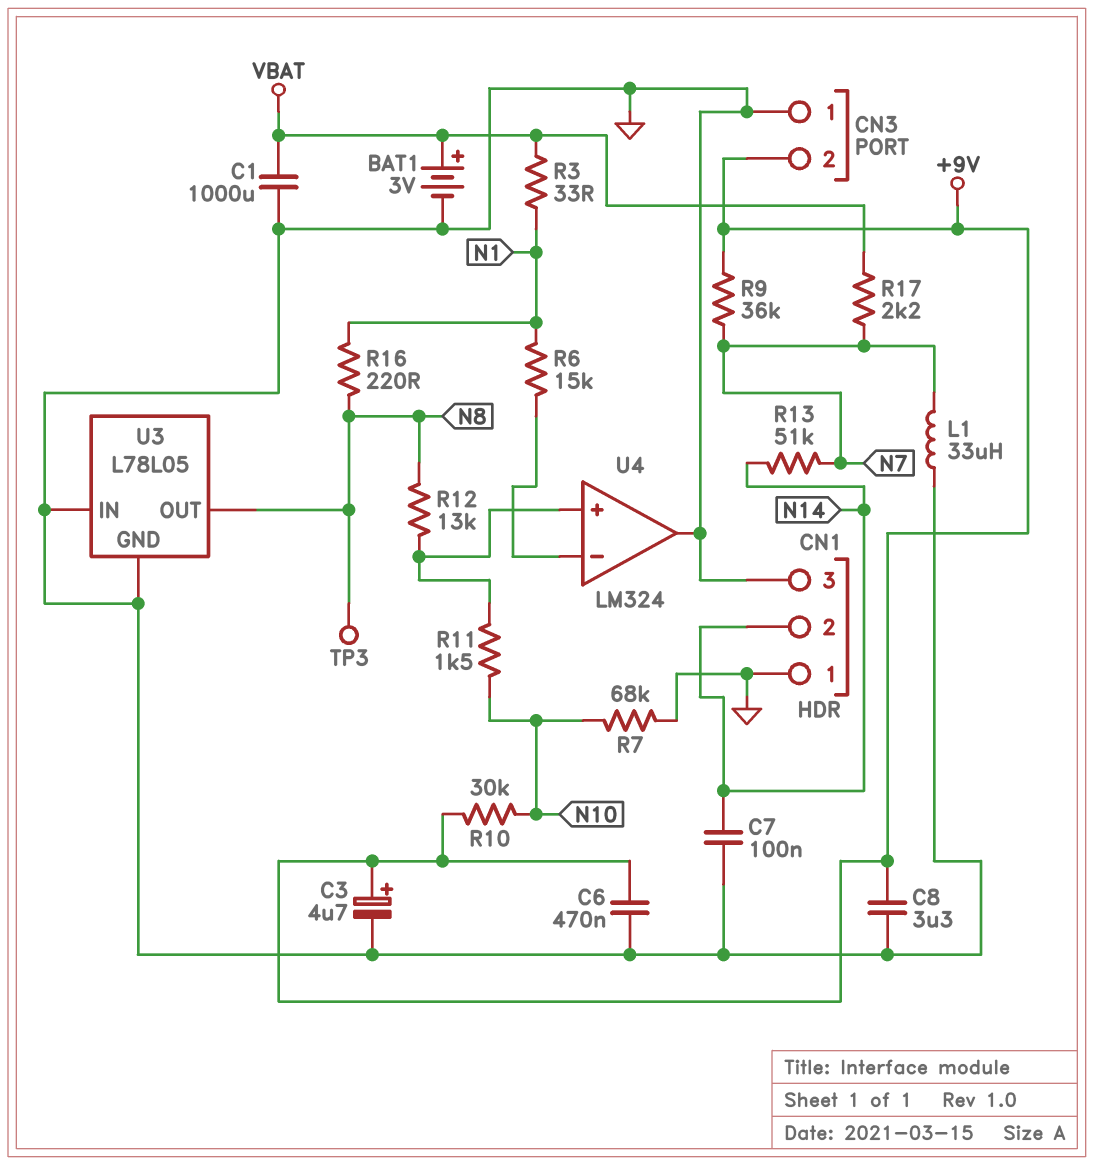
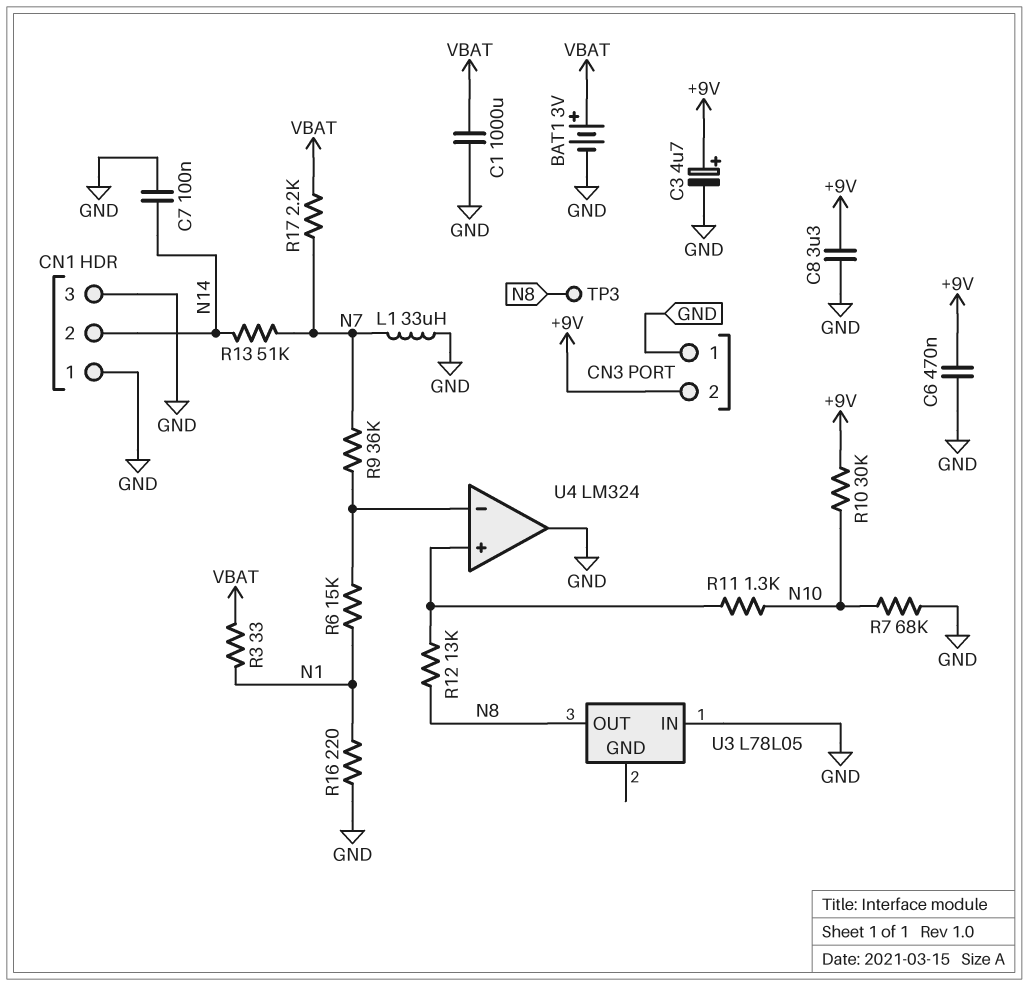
R9: 36k (+9V, N7) -> 36k (N7, U4/in-)
R11: 1.5k (N10, U4/in+) -> 1.3k (N10, U4/in+)
R16: 220 (N1, N8) -> 220 (GND, N1)
U3 pin GND: GND -> none

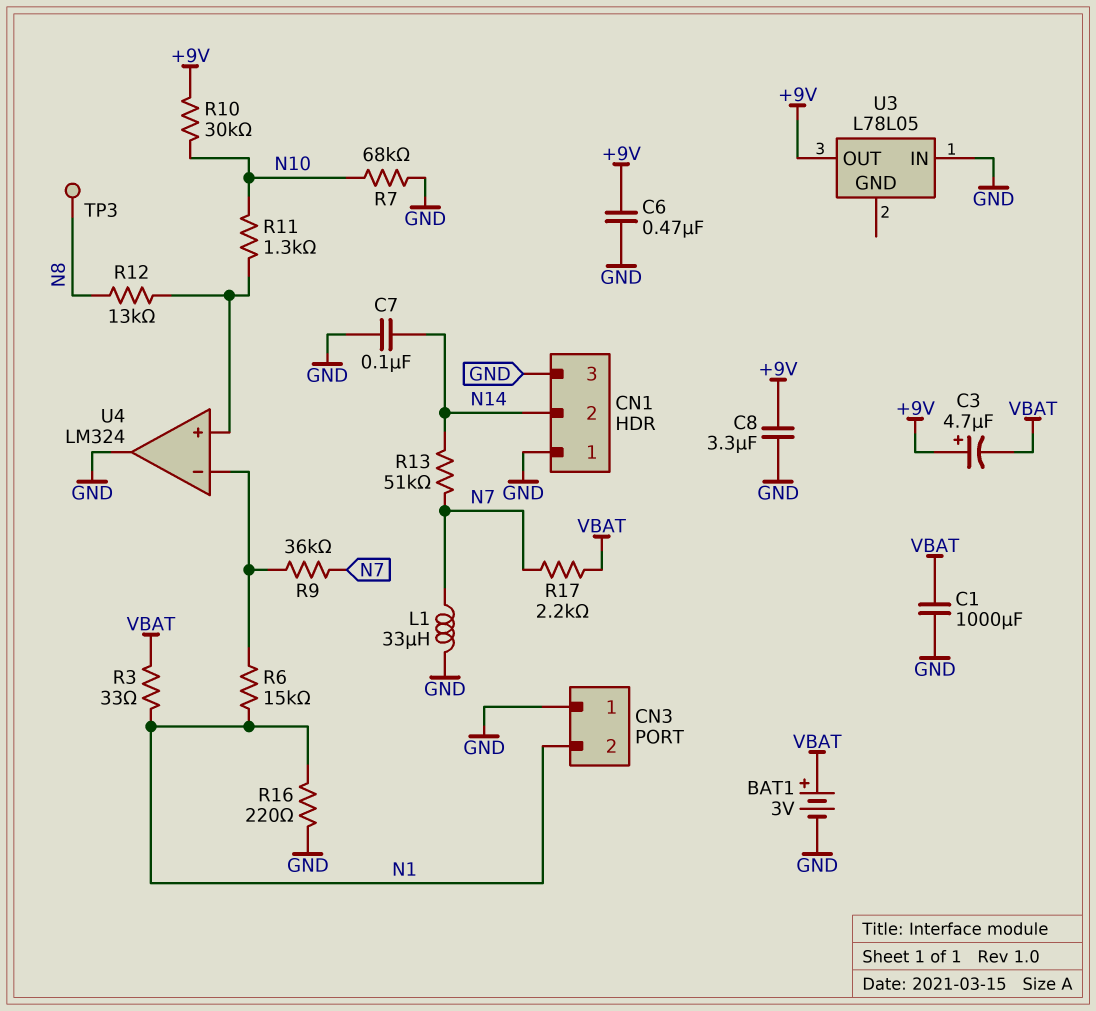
C3: 4.7uF (plus +9V, minus GND) -> 4.7uF (plus +9V, minus VBAT)
CN3 pin 2: +9V -> N1
U3 pin OUT: N8 -> +9V

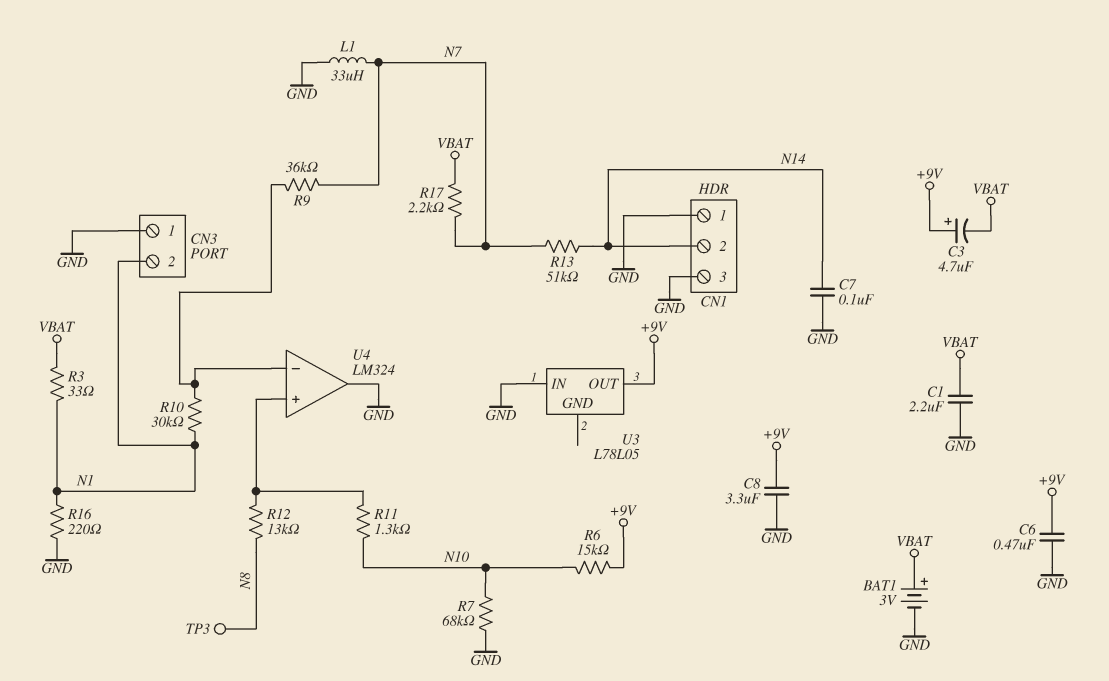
C1: 1000uF (GND, VBAT) -> 2.2uF (GND, VBAT)
R6: 15k (N1, U4/in-) -> 15k (+9V, N10)
R10: 30k (+9V, N10) -> 30k (N1, U4/in-)

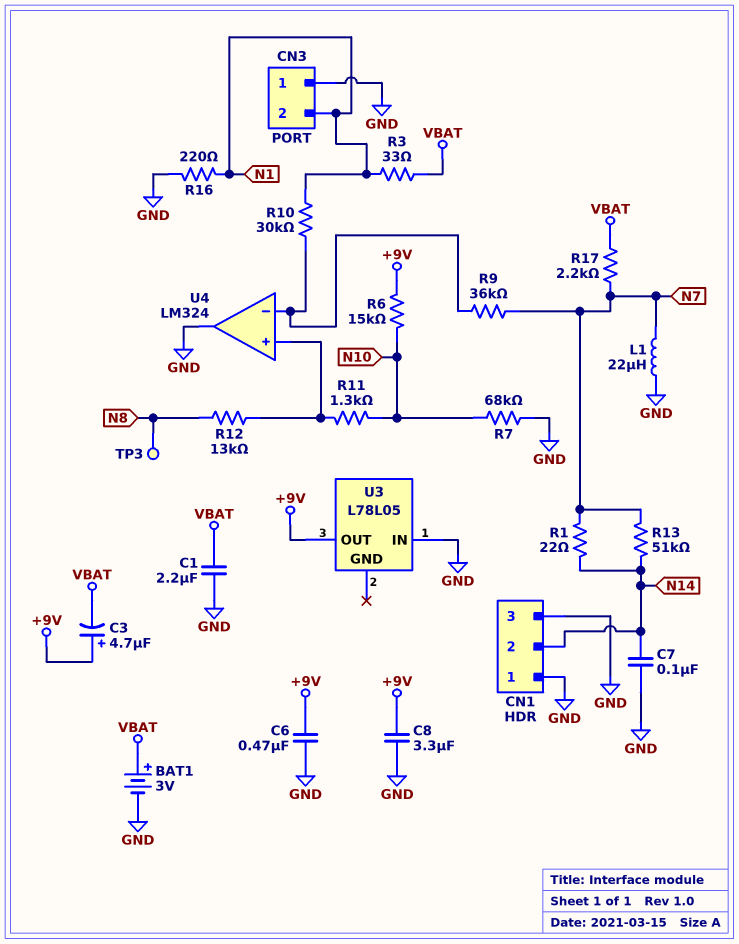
L1: 33uH (GND, N7) -> 22uH (GND, N7)
R1: none -> 22 (N7, N14)

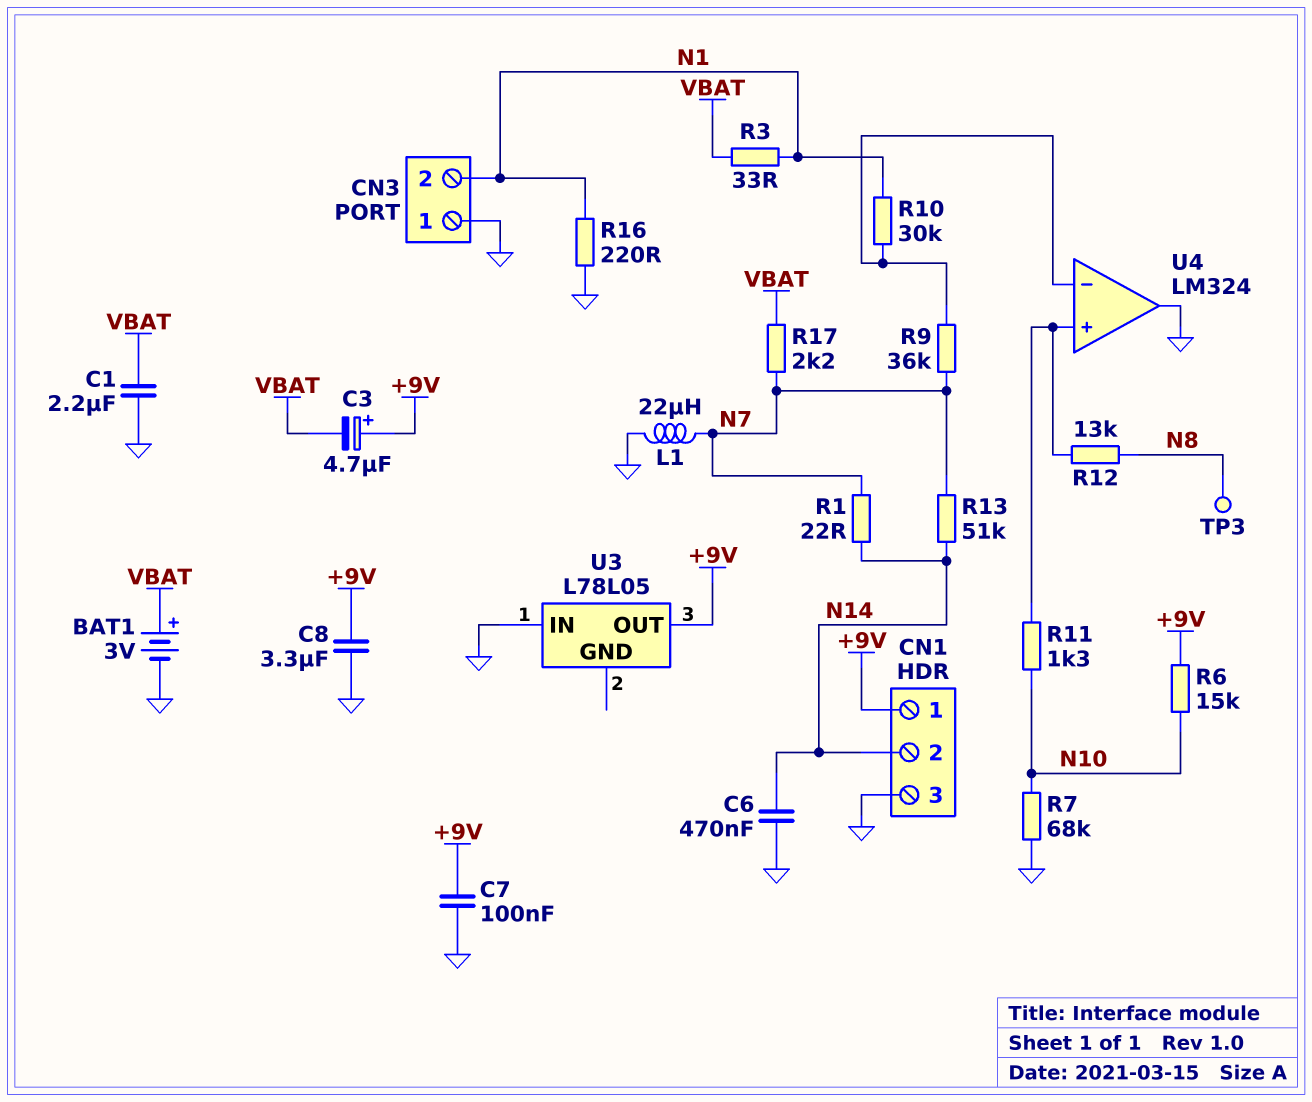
C6: 470nF (+9V, GND) -> 470nF (GND, N14)
C7: 100nF (GND, N14) -> 100nF (+9V, GND)
CN1 pin 1: GND -> +9V

